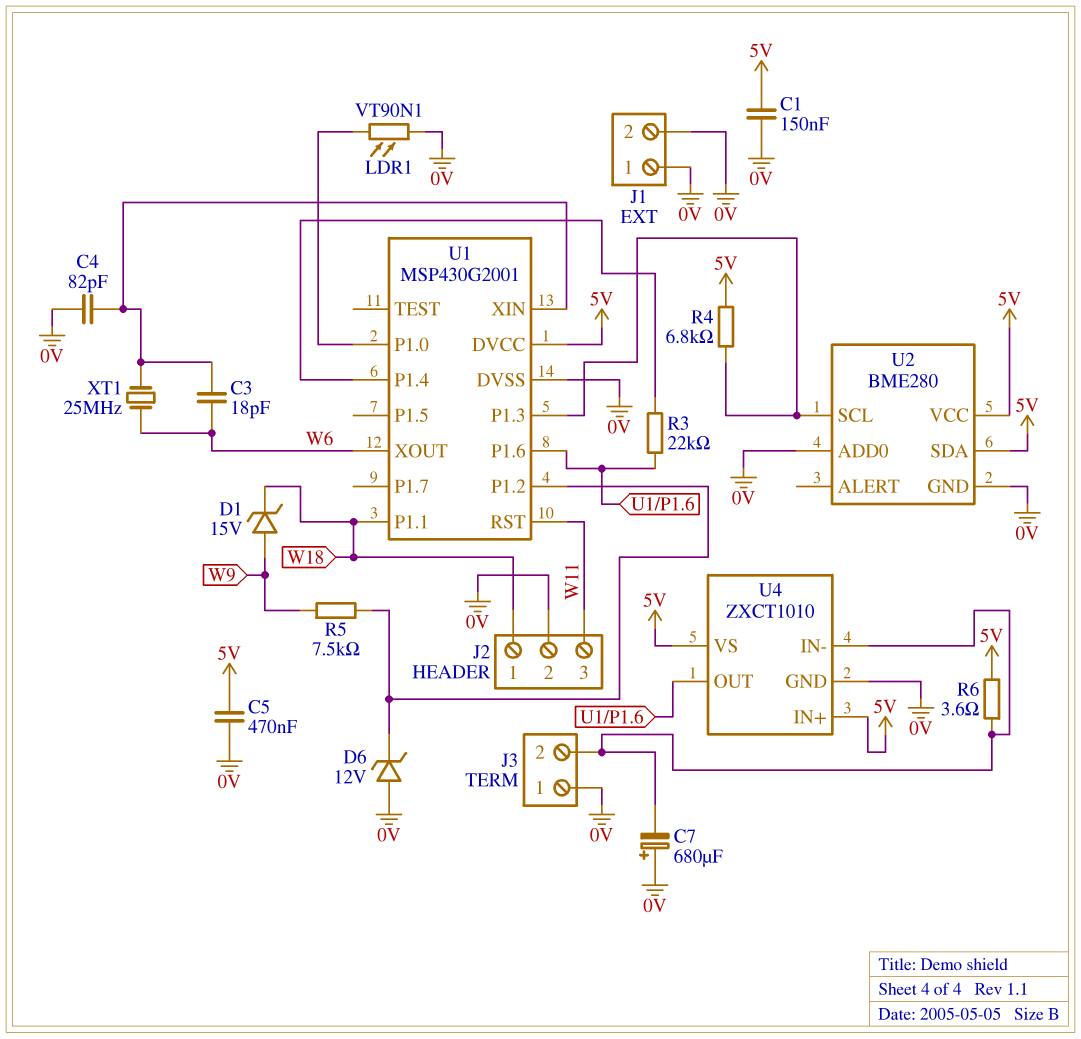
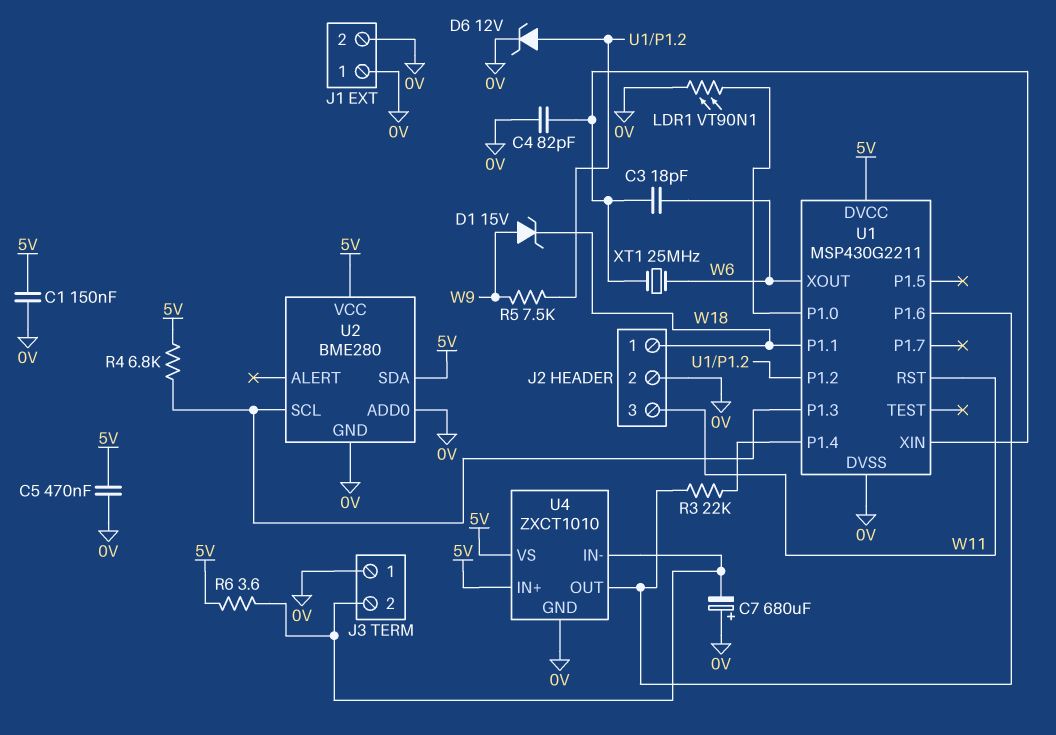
D6: zener 12V (A 0V, K U1/P1.2) -> zener 12V (A U1/P1.2, K 0V)
U1: MSP430G2001 -> MSP430G2211

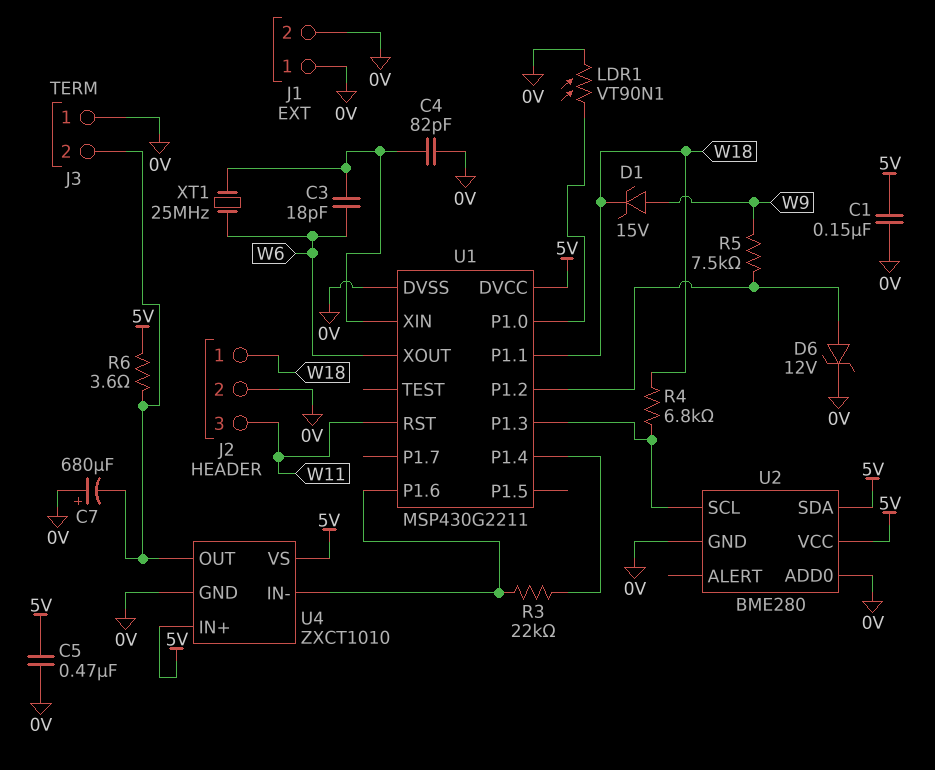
R4: 6.8k (5V, U1/P1.3) -> 6.8k (U1/P1.3, W18)
U4 pin IN-: J3/2 -> U1/P1.6
U4 pin OUT: U1/P1.6 -> J3/2

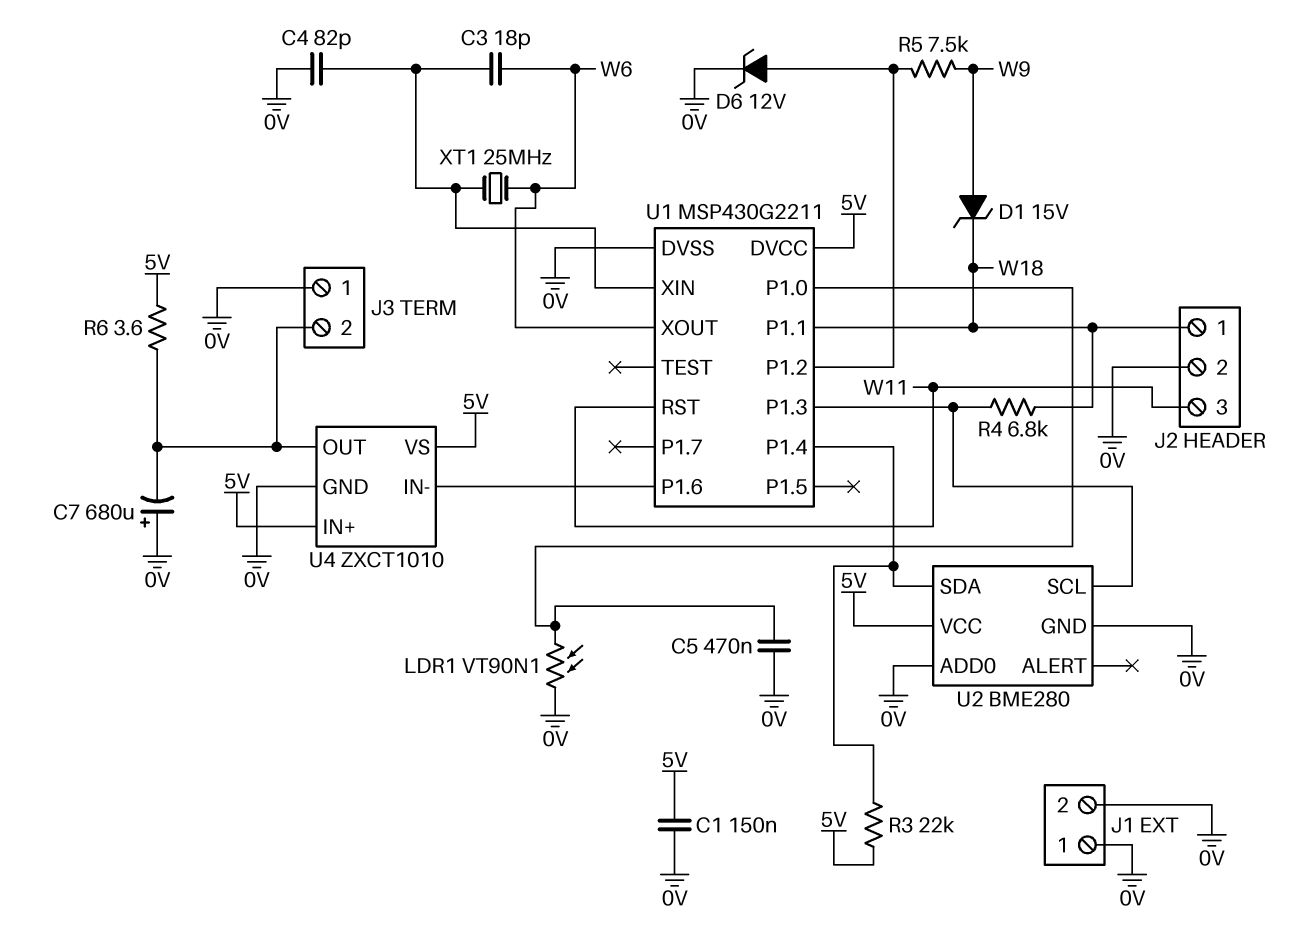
C5: 470nF (0V, 5V) -> 470nF (0V, U1/P1.0)
R3: 22k (U1/P1.4, U1/P1.6) -> 22k (5V, U1/P1.4)
U2 pin SDA: 5V -> U1/P1.4

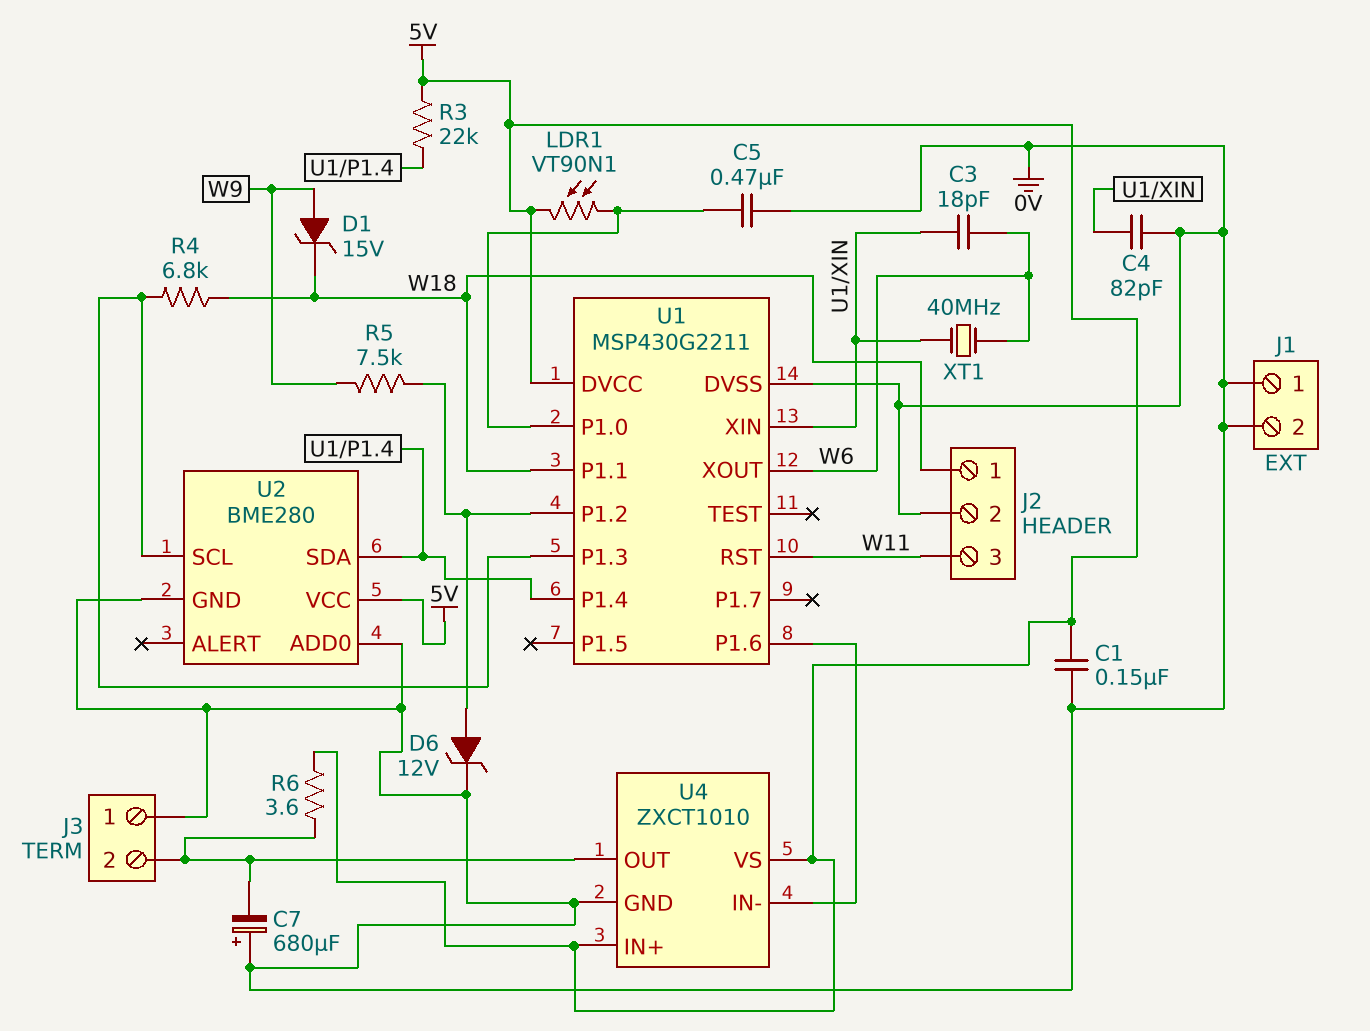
LDR1: VT90N1 (0V, U1/P1.0) -> VT90N1 (5V, U1/P1.0)
XT1: 25MHz (U1/XIN, W6) -> 40MHz (U1/XIN, W6)

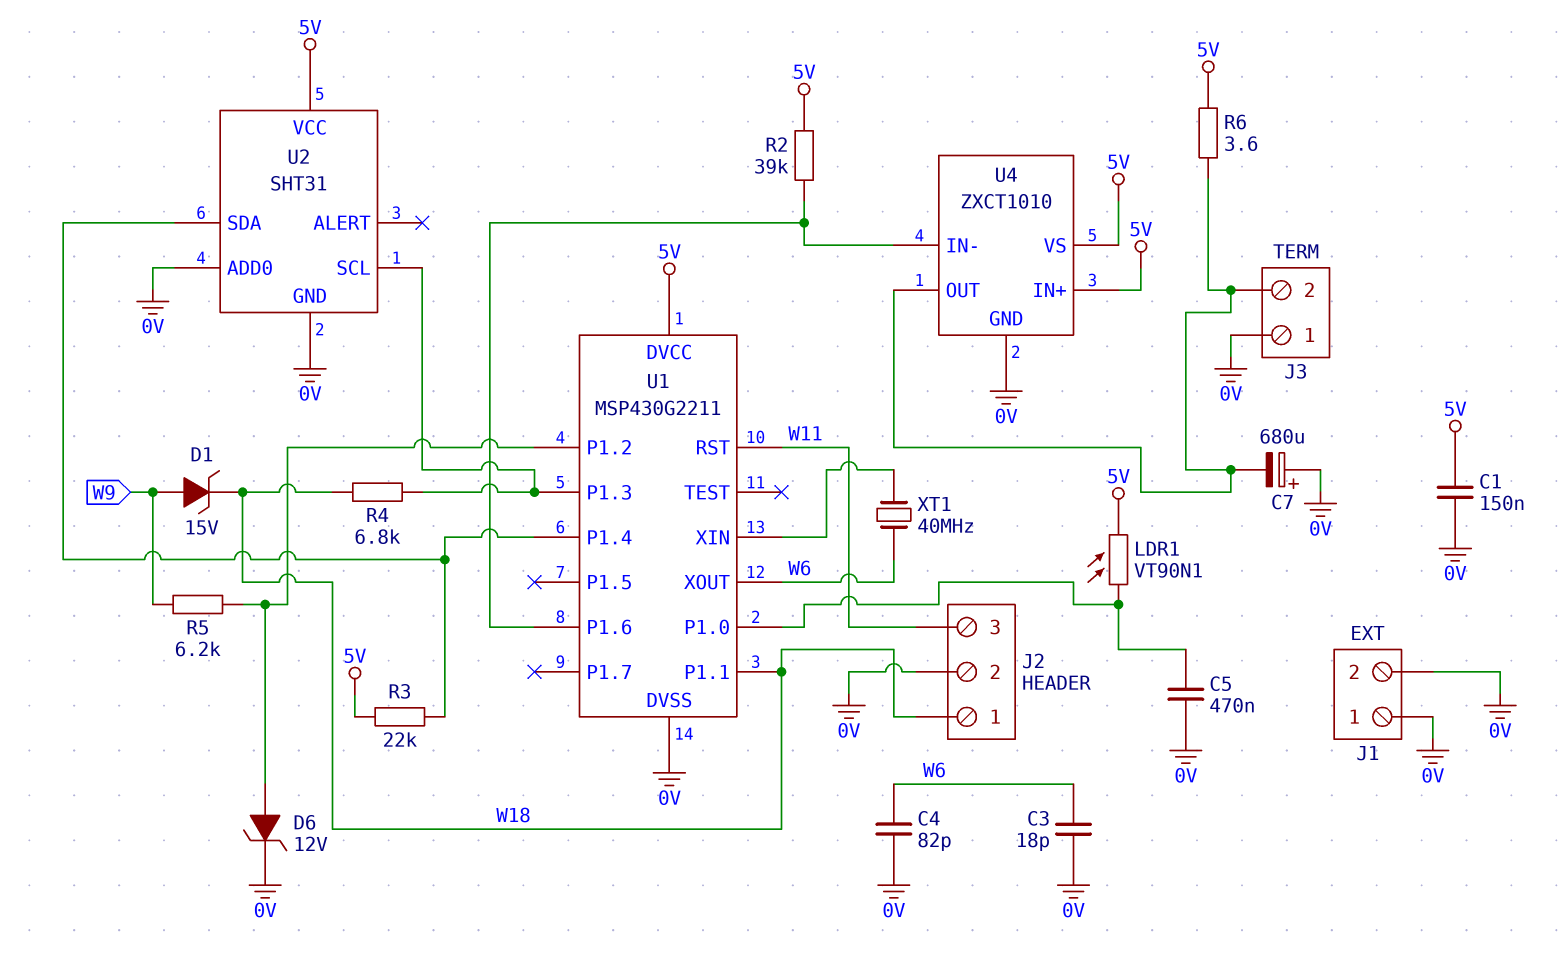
C3: 18pF (U1/XIN, W6) -> 18pF (0V, W6)
C4: 82pF (0V, U1/XIN) -> 82pF (0V, W6)
R2: none -> 39k (5V, U1/P1.6)
R5: 7.5k (U1/P1.2, W9) -> 6.2k (U1/P1.2, W9)
U2: BME280 -> SHT31

